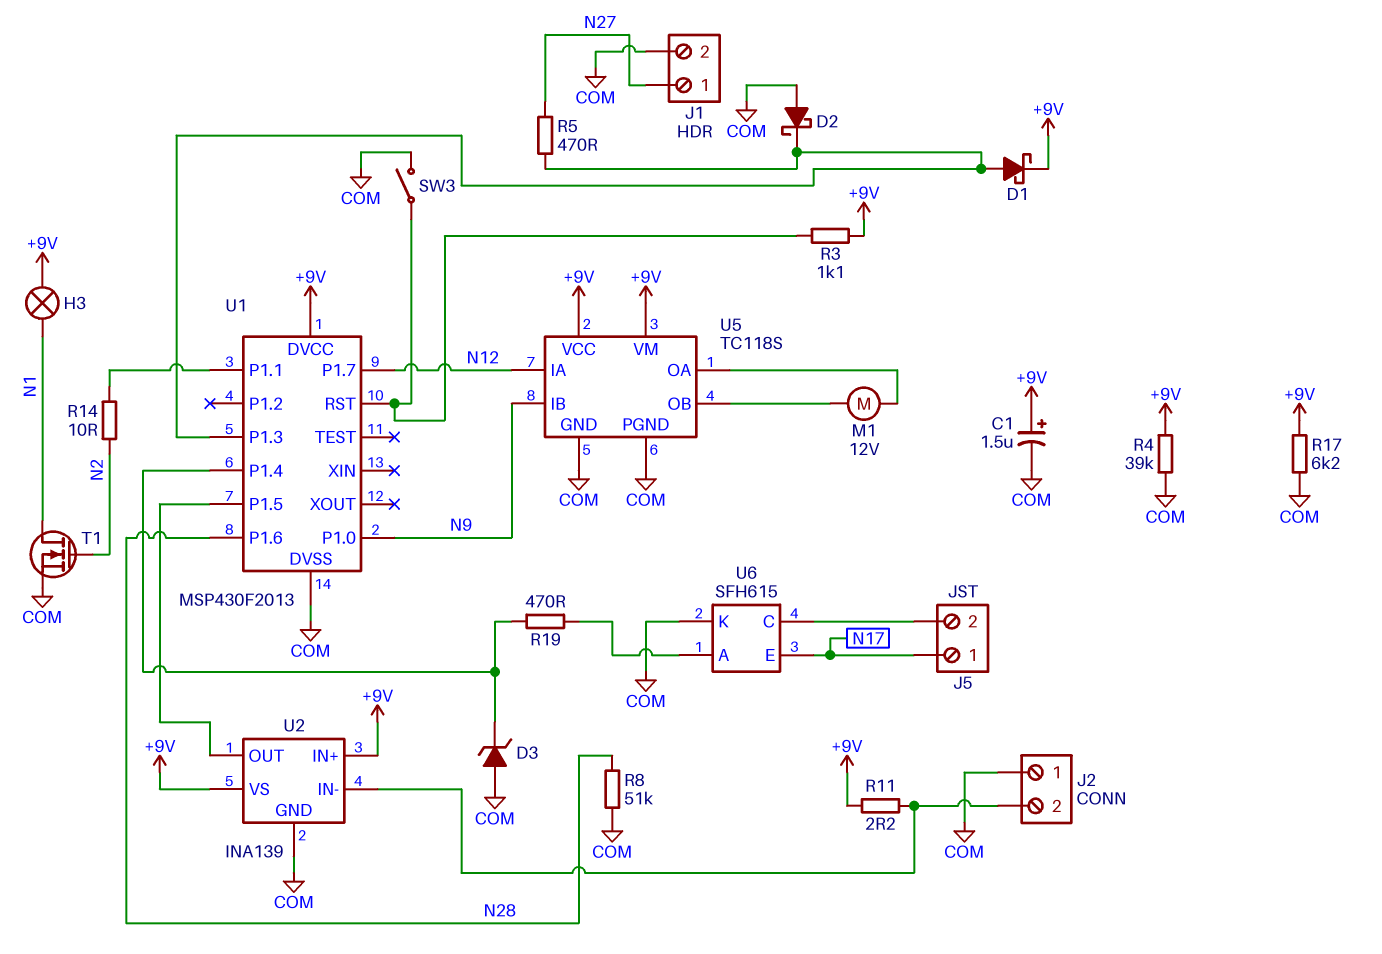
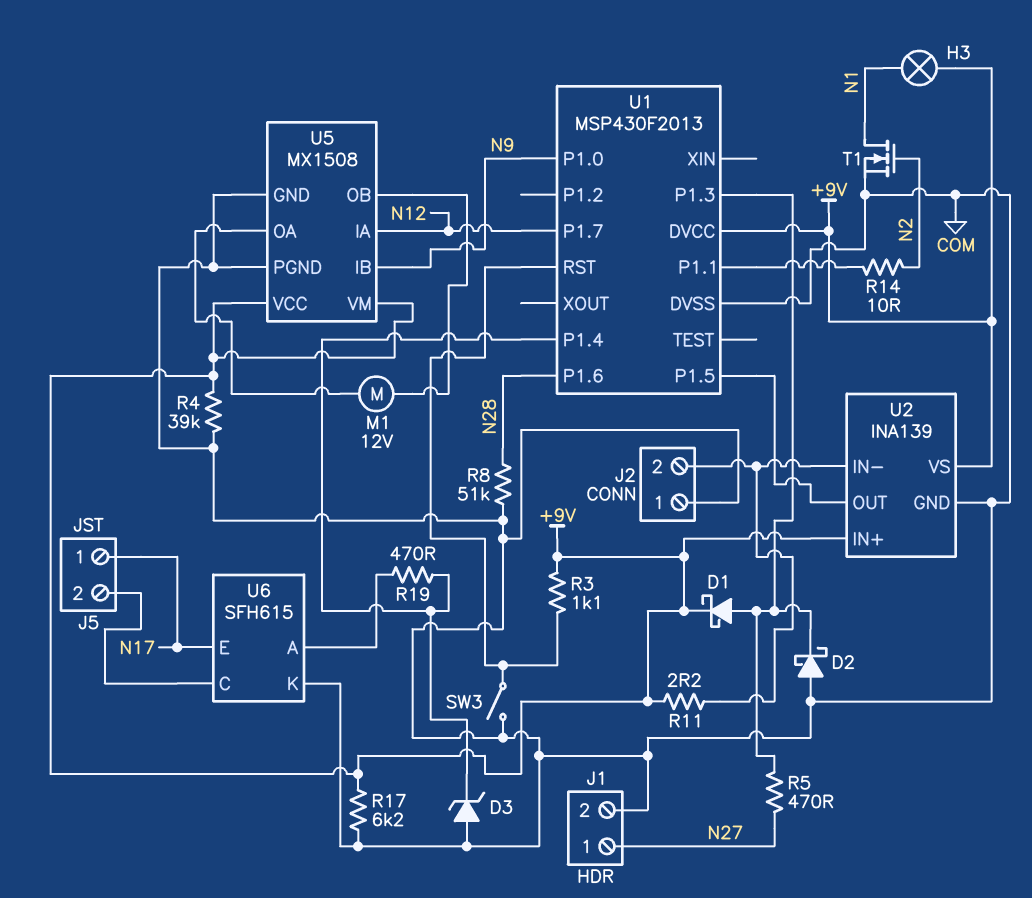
C1: 1.5uF (plus +9V, minus COM) -> none
U5: TC118S -> MX1508

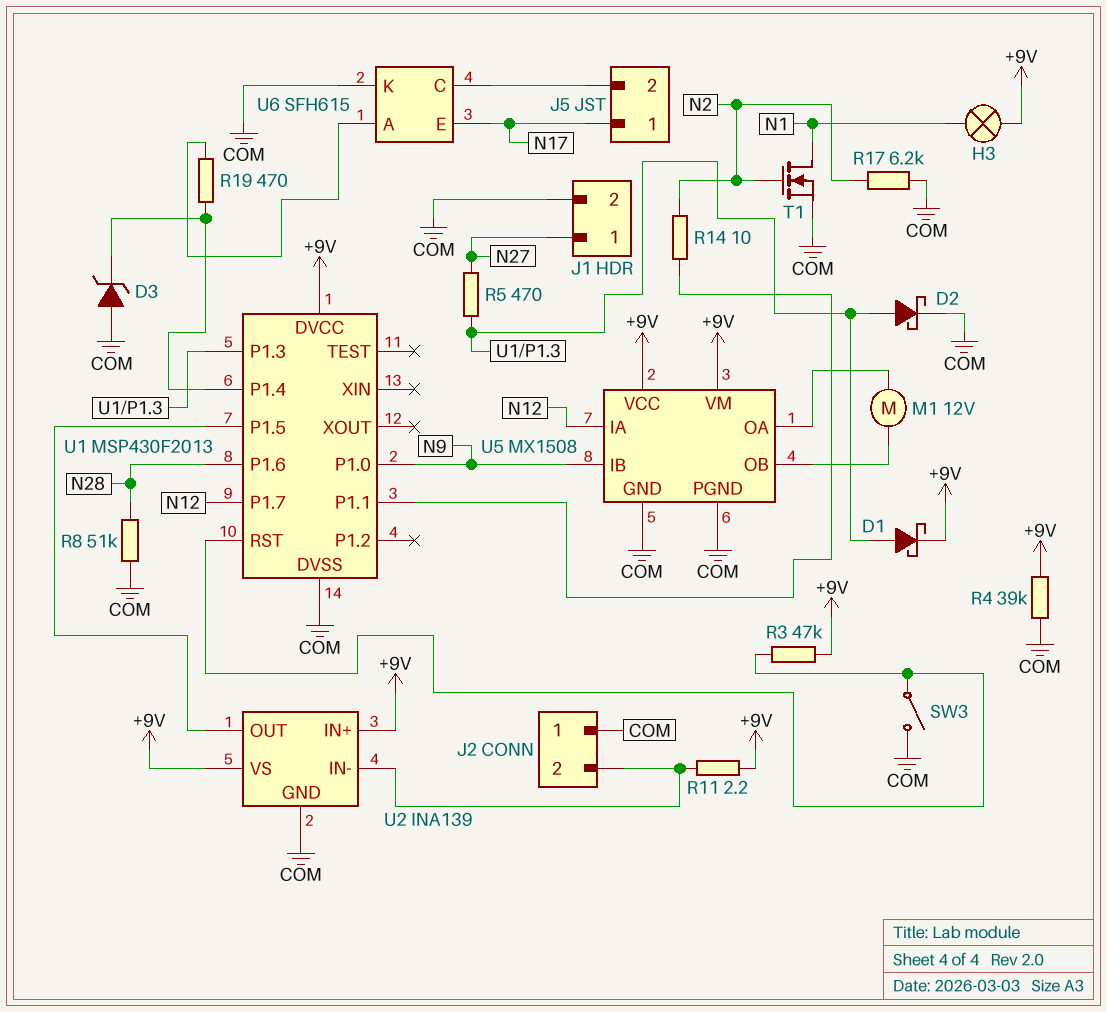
D2: schottky (A COM, K U1/P1.3) -> schottky (A U1/P1.3, K COM)
R3: 1.1k (+9V, U1/RST) -> 47k (+9V, U1/RST)
R17: 6.2k (+9V, COM) -> 6.2k (COM, N2)

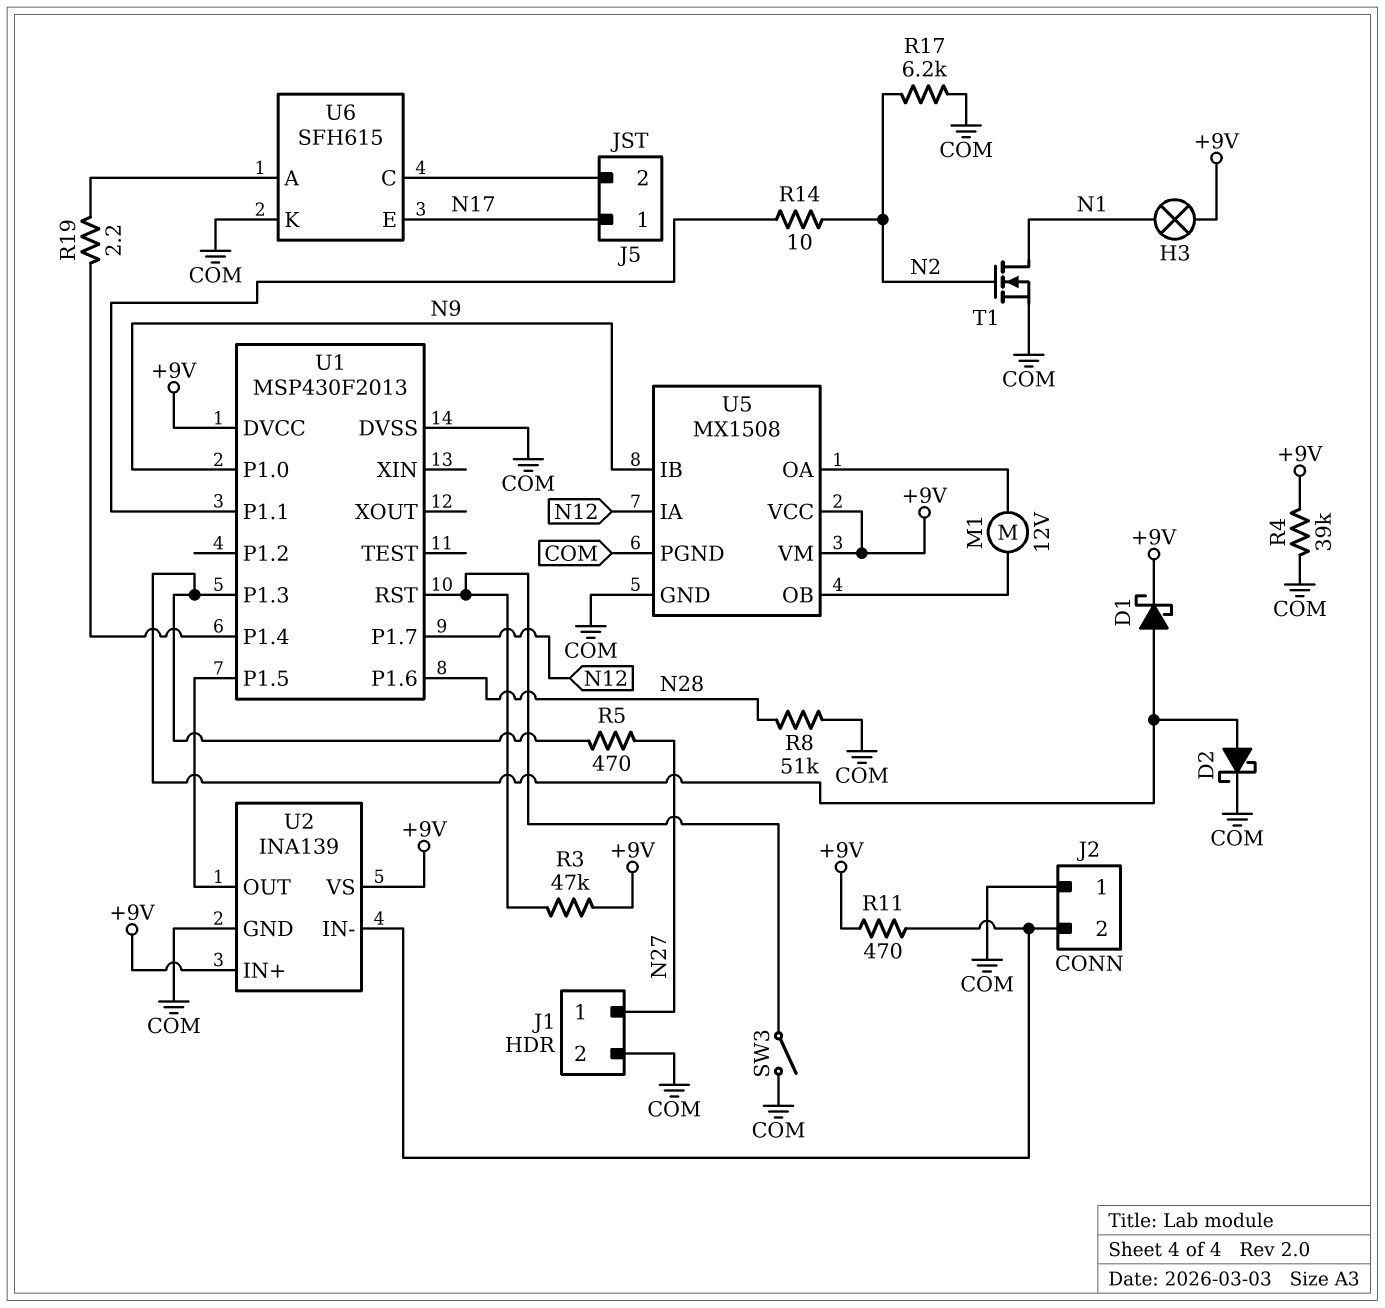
D3: zener (A COM, K U1/P1.4) -> none
R11: 2.2 (+9V, J2/2) -> 470 (+9V, J2/2)
R19: 470 (U1/P1.4, U6/A) -> 2.2 (U1/P1.4, U6/A)

